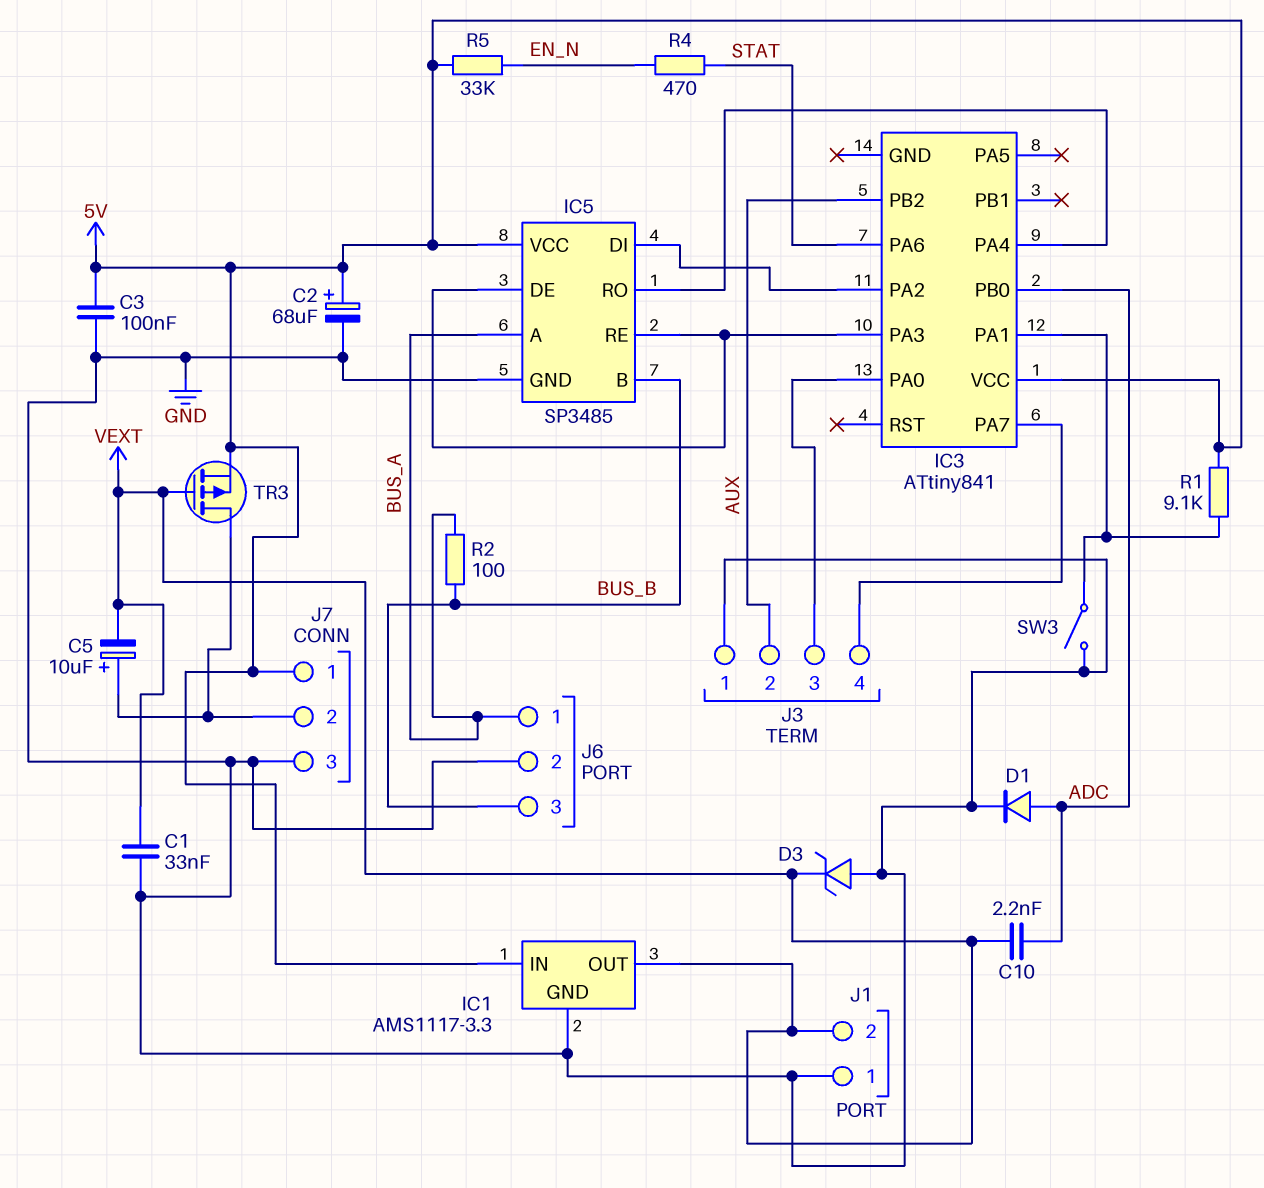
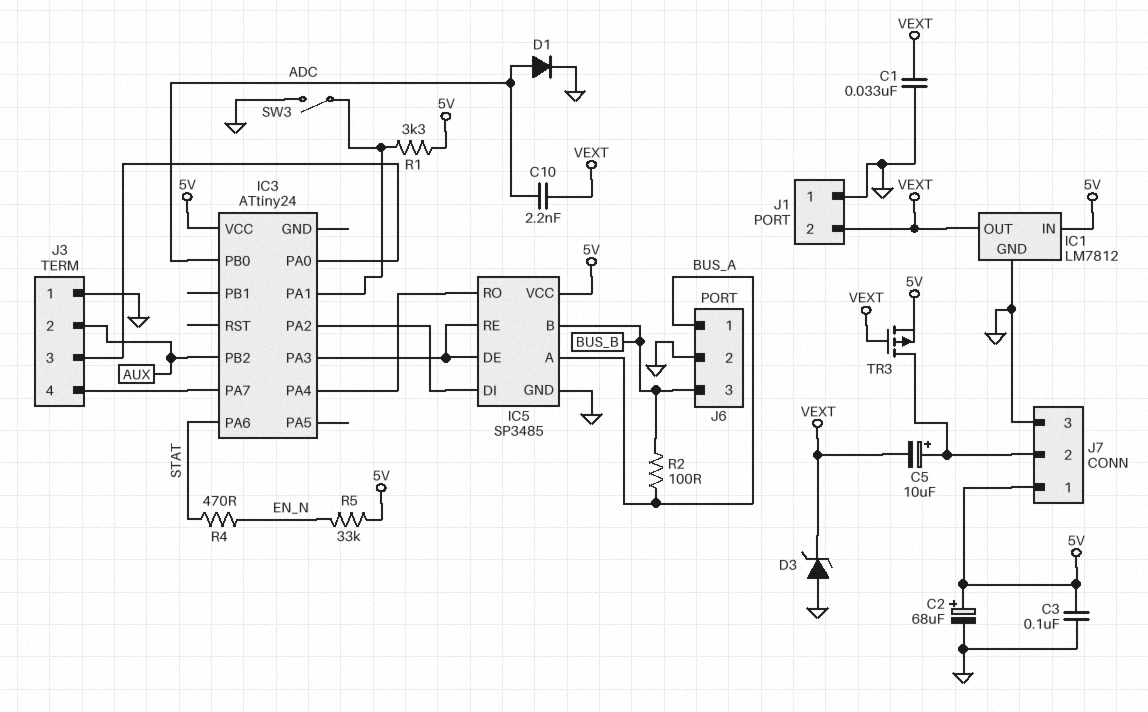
IC1: AMS1117-3.3 -> LM7812
IC3: ATtiny841 -> ATtiny24
R1: 9.1k (5V, IC3/PA1) -> 3.3k (5V, IC3/PA1)

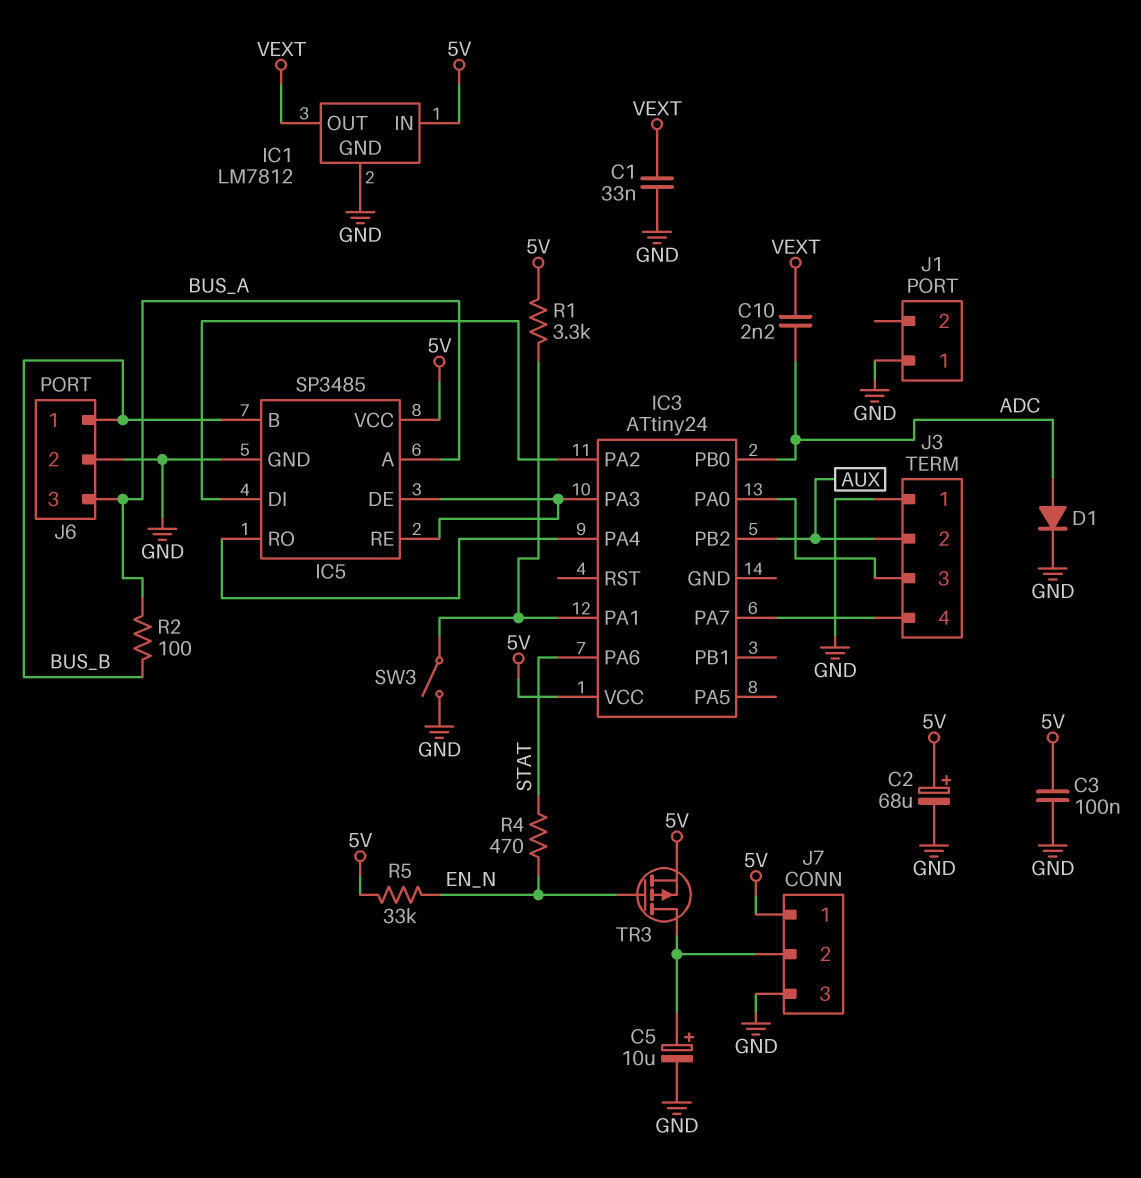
C5: 10uF (plus J7/2, minus VEXT) -> 10uF (plus J7/2, minus GND)
D3: zener (A GND, K VEXT) -> none
J1 pin 2: VEXT -> none
J6 pin 1: BUS_A -> BUS_B
J6 pin 3: BUS_B -> BUS_A
TR3: PMOS (G VEXT, D J7/2, S 5V) -> PMOS (G EN_N, D J7/2, S 5V)

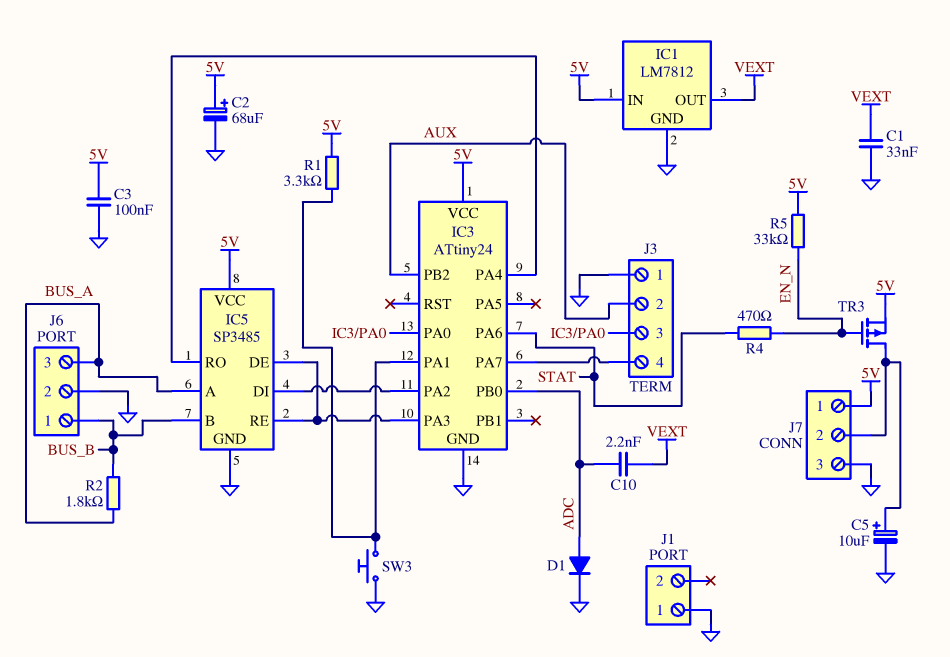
IC3 pin GND: none -> GND
R2: 100 (BUS_A, BUS_B) -> 1.8k (BUS_A, BUS_B)
SW3: switch (GND, IC3/PA1) -> button (GND, IC3/PA1)

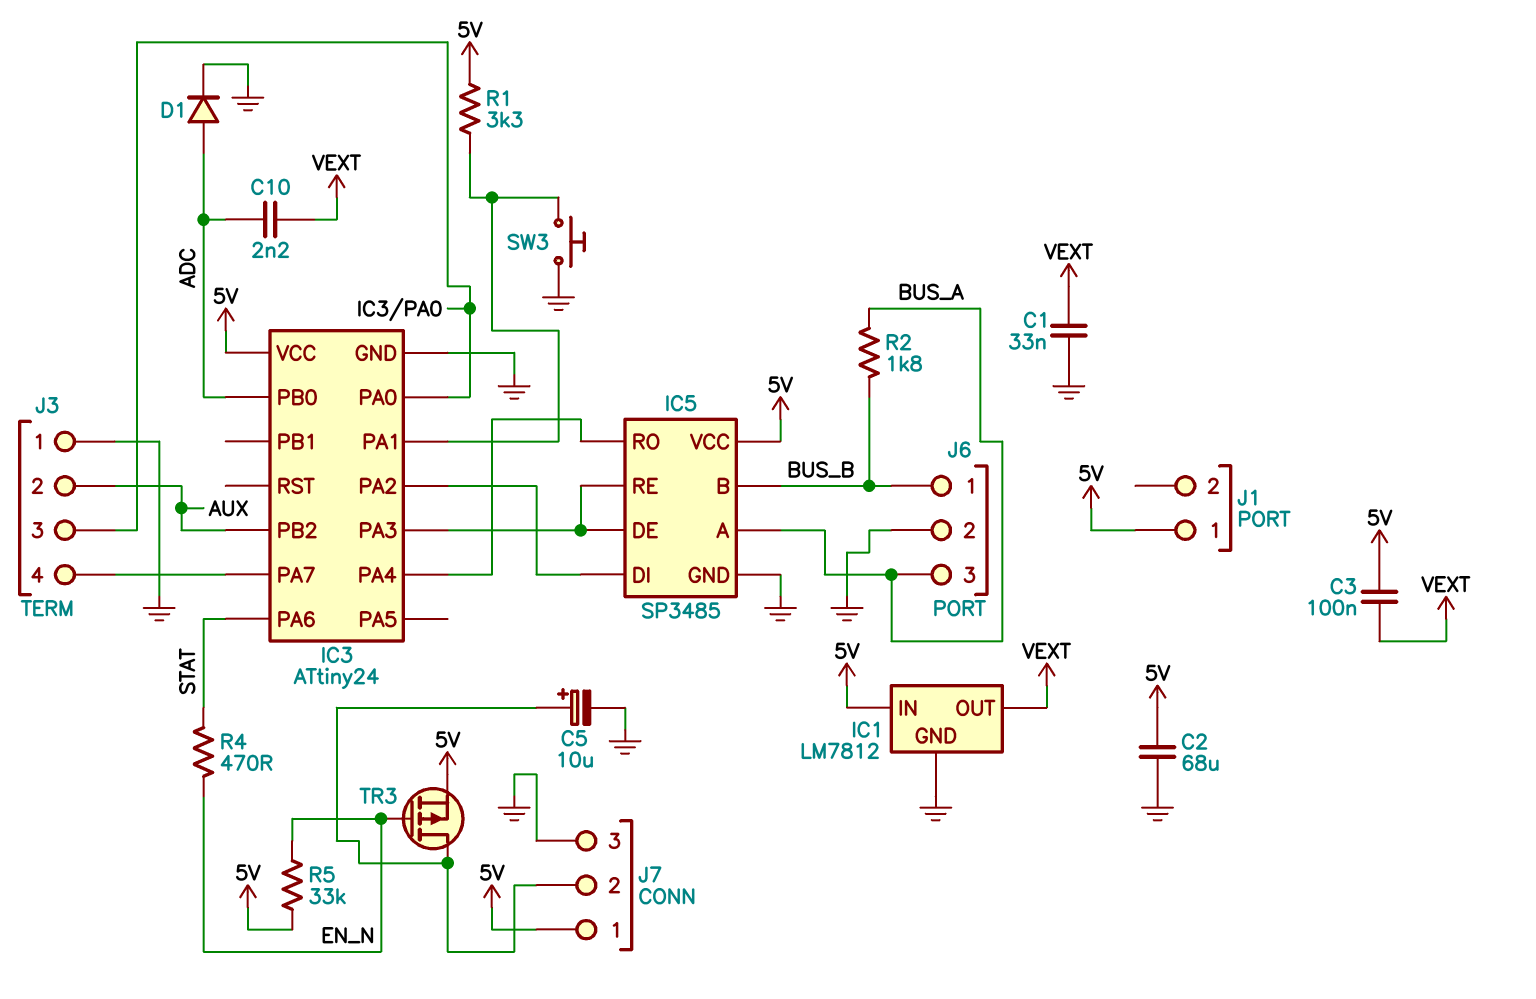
C2: 68uF (plus 5V, minus GND) -> 68uF (5V, GND)
C3: 100nF (5V, GND) -> 100nF (5V, VEXT)
J1 pin 1: GND -> 5V

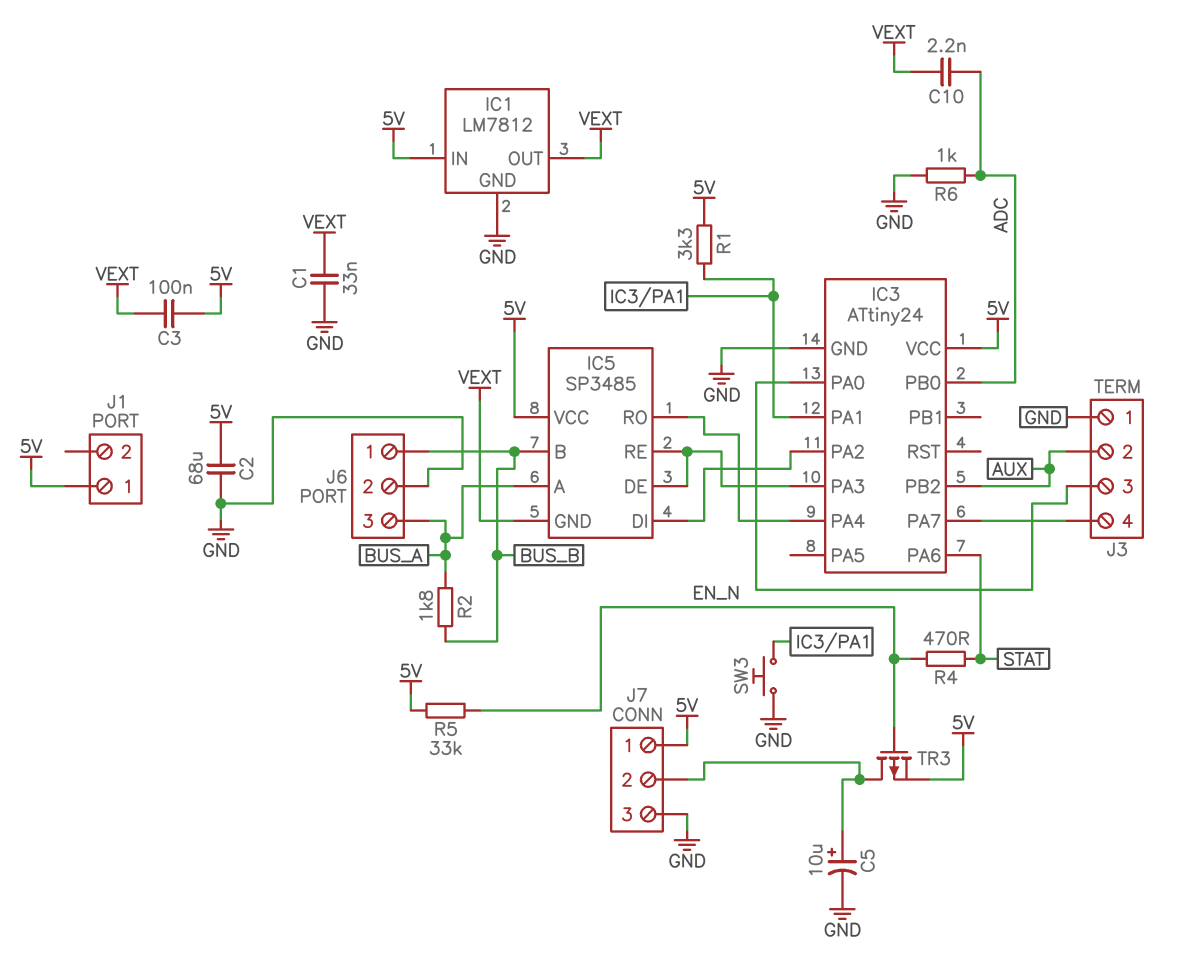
D1: diode (A ADC, K GND) -> none
IC5 pin GND: GND -> VEXT
R6: none -> 1k (ADC, GND)

